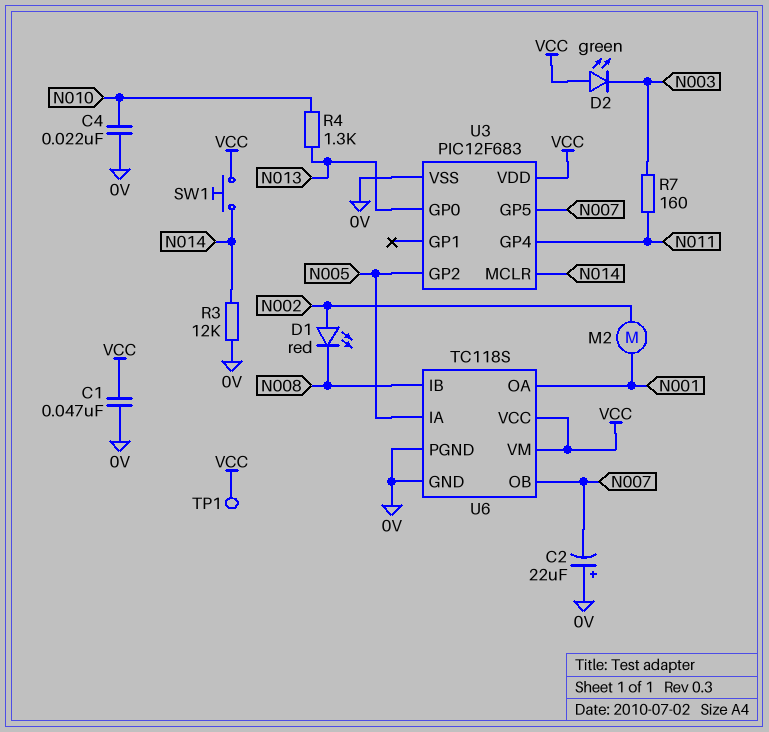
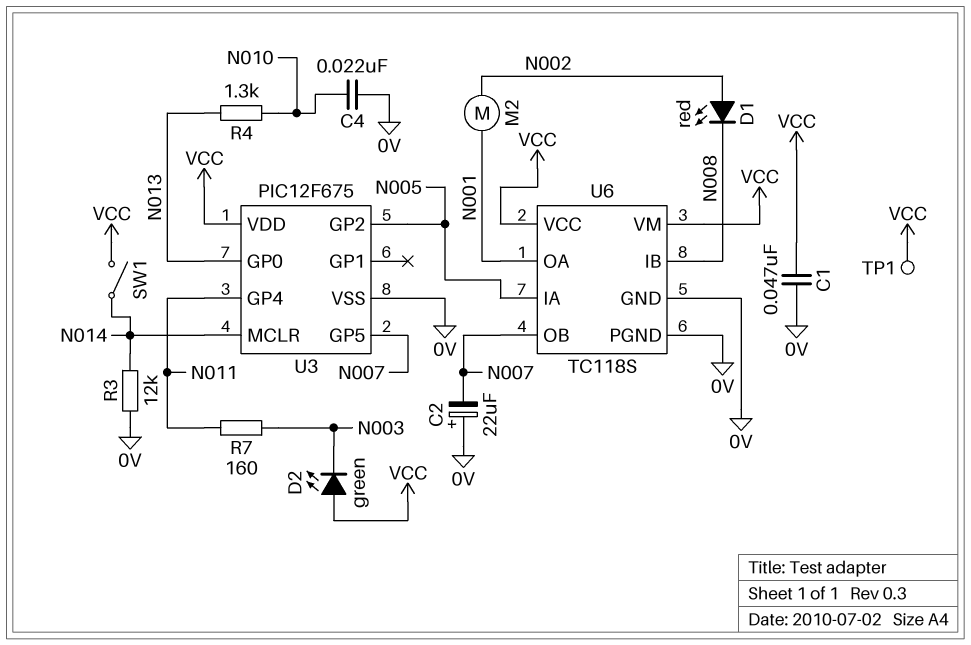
SW1: button (N014, VCC) -> switch (N014, VCC)
U3: PIC12F683 -> PIC12F675

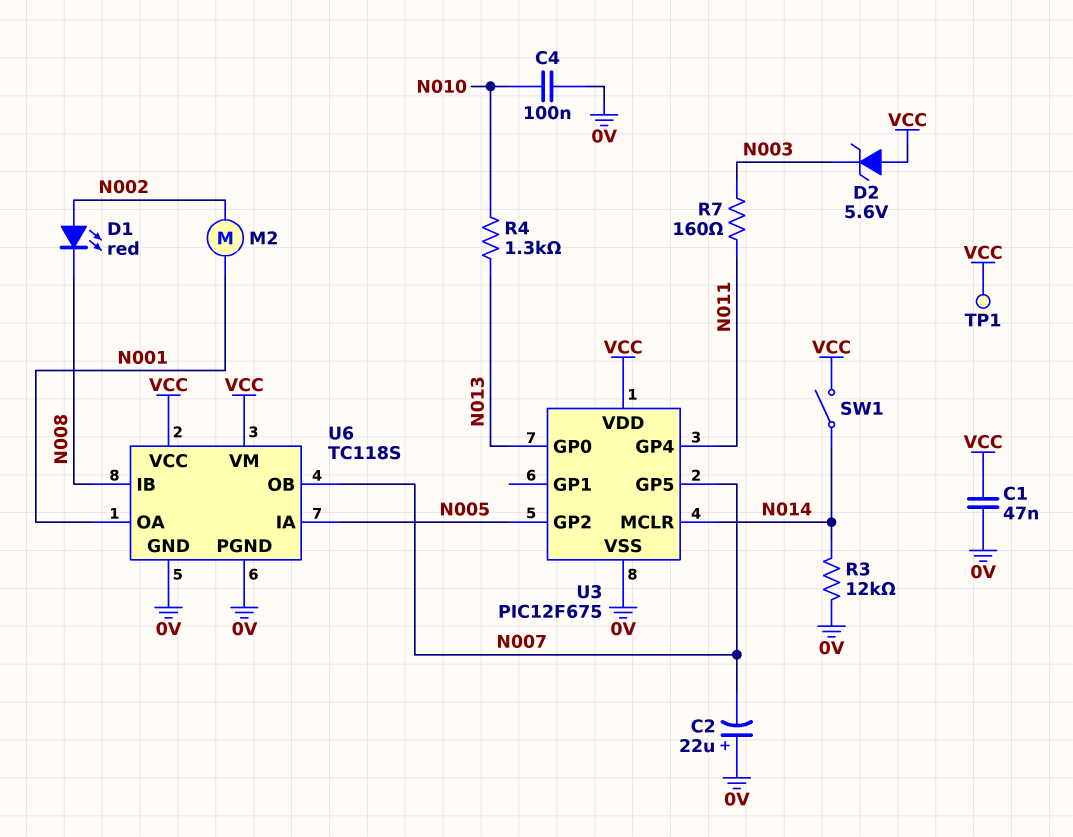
C4: 22nF (0V, N010) -> 100nF (0V, N010)
D2: LED green (A VCC, K N003) -> zener 5.6V (A VCC, K N003)

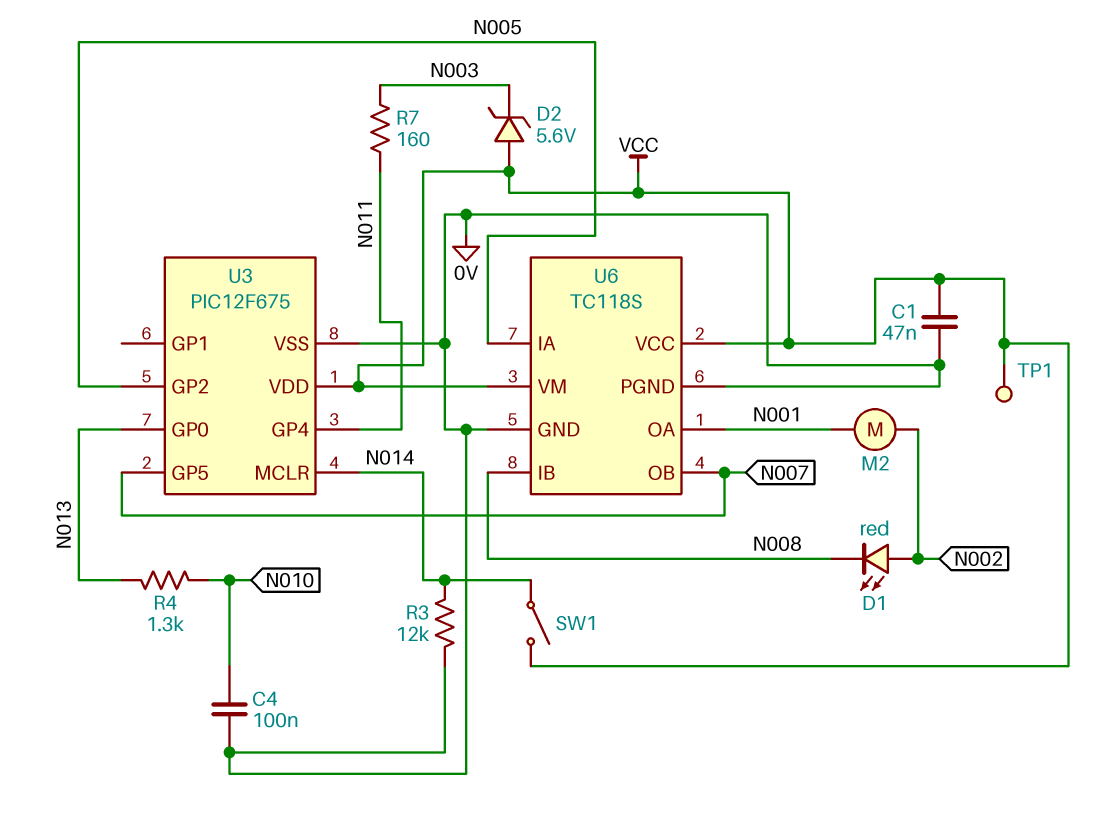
C2: 22uF (plus 0V, minus N007) -> none

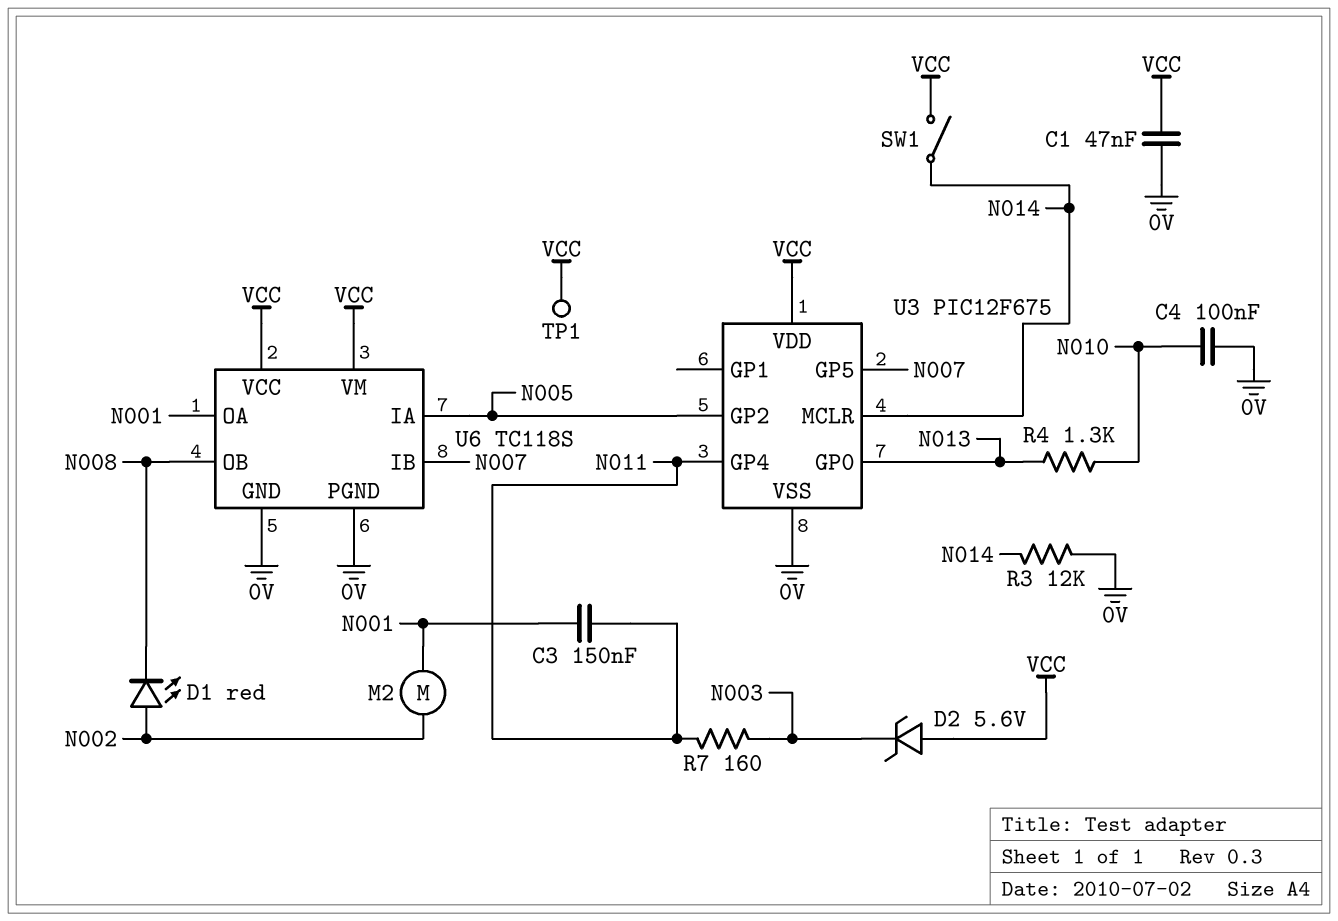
C3: none -> 150nF (N001, N011)
U6 pin IB: N008 -> N007
U6 pin OB: N007 -> N008

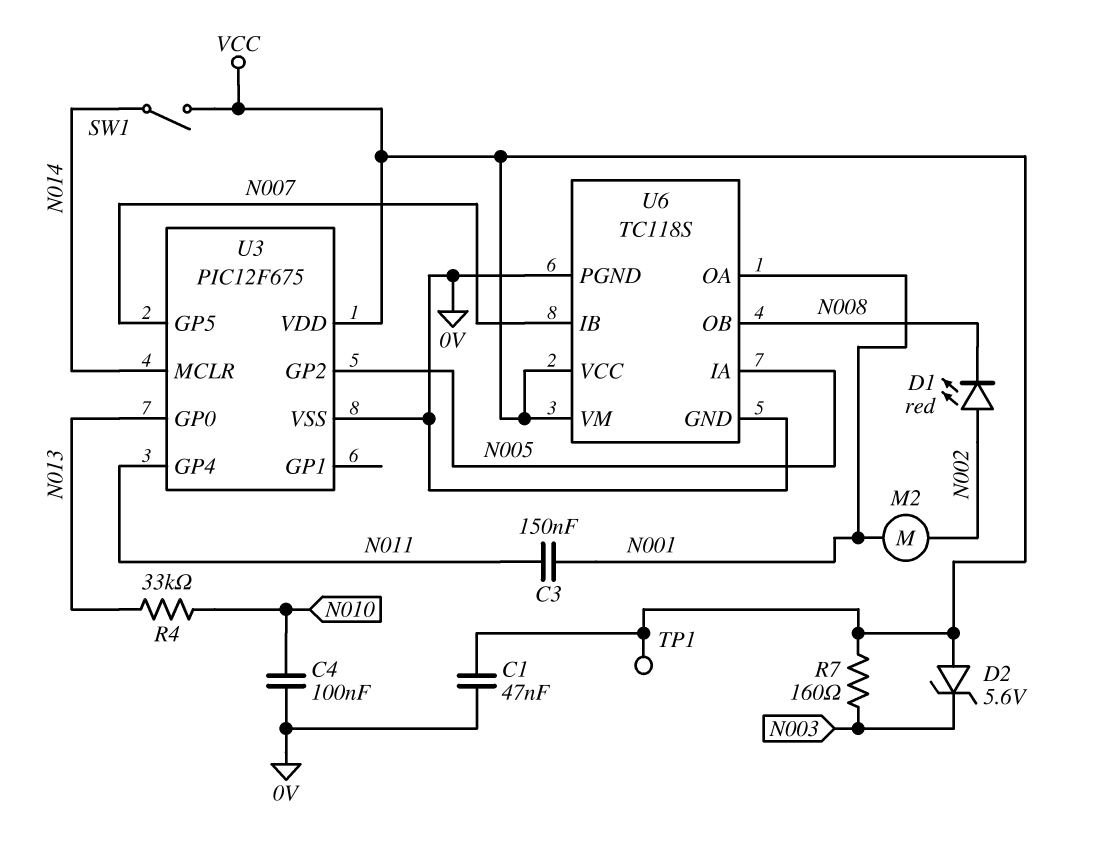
R3: 12k (0V, N014) -> none
R4: 1.3k (N010, N013) -> 33k (N010, N013)
R7: 160 (N003, N011) -> 160 (N003, VCC)

